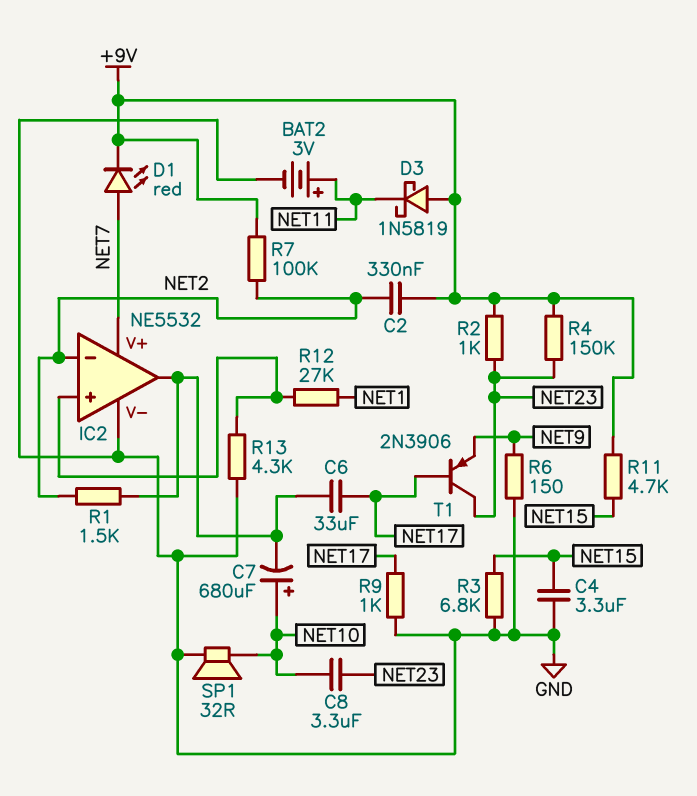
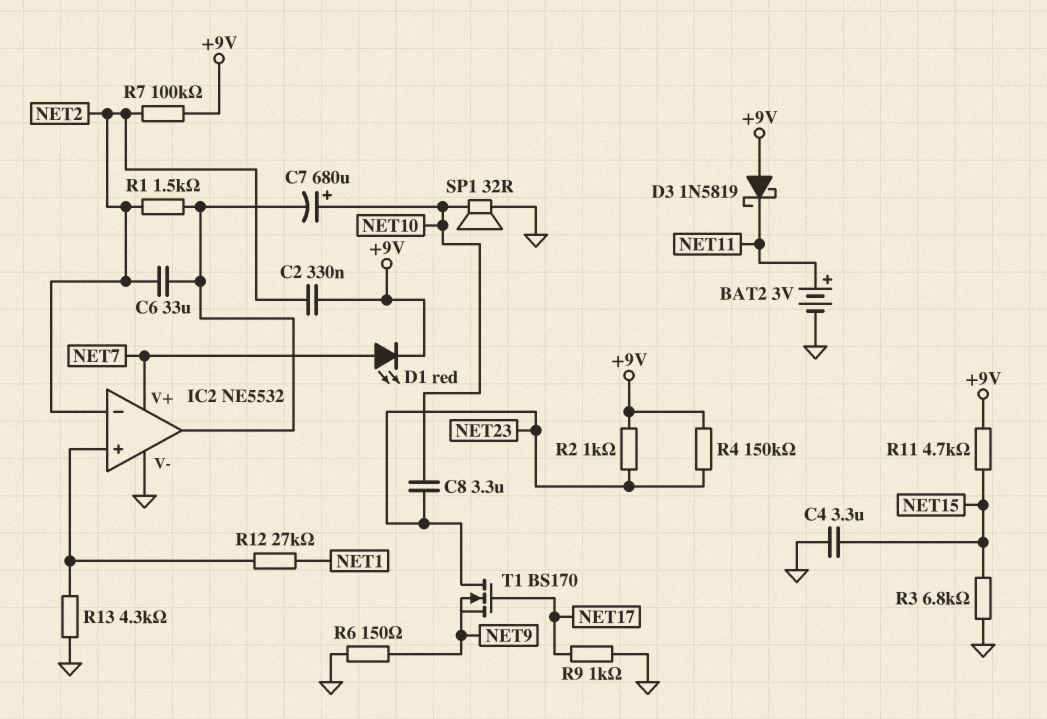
C6: 33uF (IC2/out, NET17) -> 33uF (IC2/out, NET2)
T1: PNP 2N3906 (B NET17, C NET23, E NET9) -> NMOS BS170 (G NET17, D NET23, S NET9)

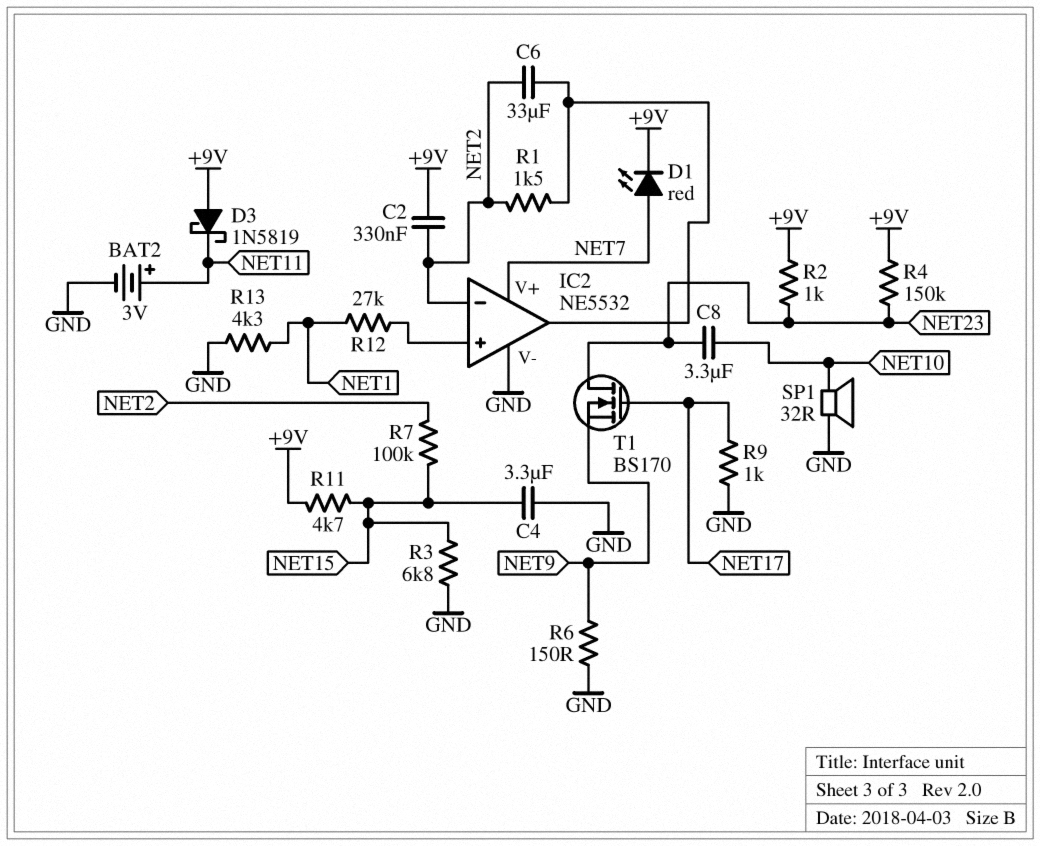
C7: 680uF (plus NET10, minus IC2/out) -> none
R7: 100k (+9V, NET2) -> 100k (NET2, NET15)
R13: 4.3k (GND, IC2/in+) -> 4.3k (GND, NET1)

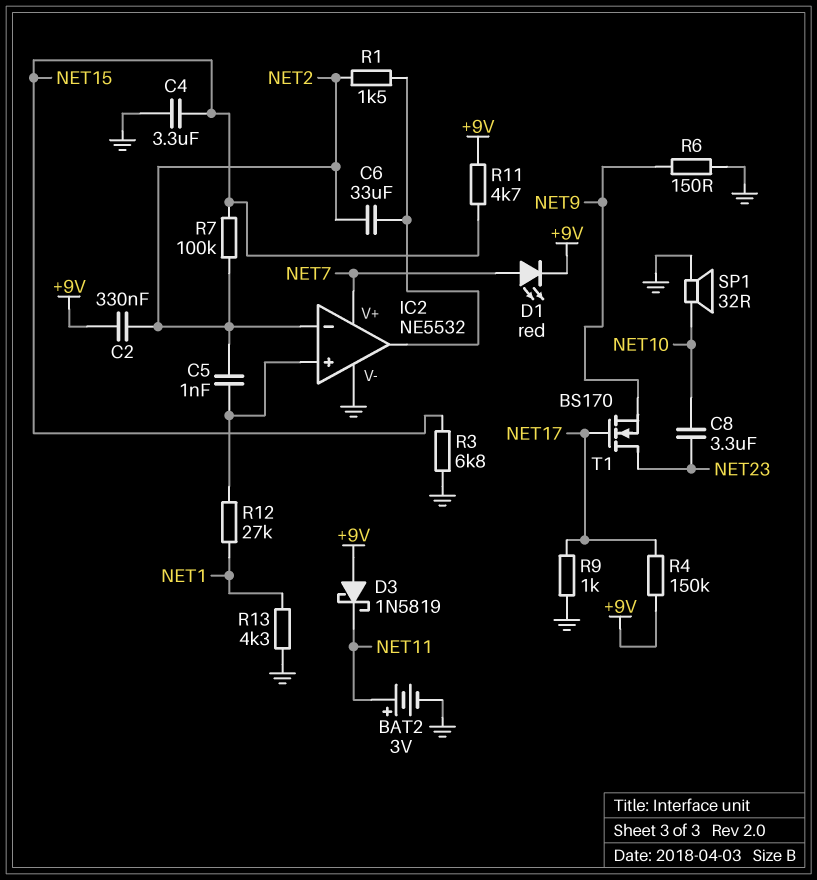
C5: none -> 1nF (IC2/in+, NET2)
R2: 1k (+9V, NET23) -> none
R4: 150k (+9V, NET23) -> 150k (+9V, NET17)

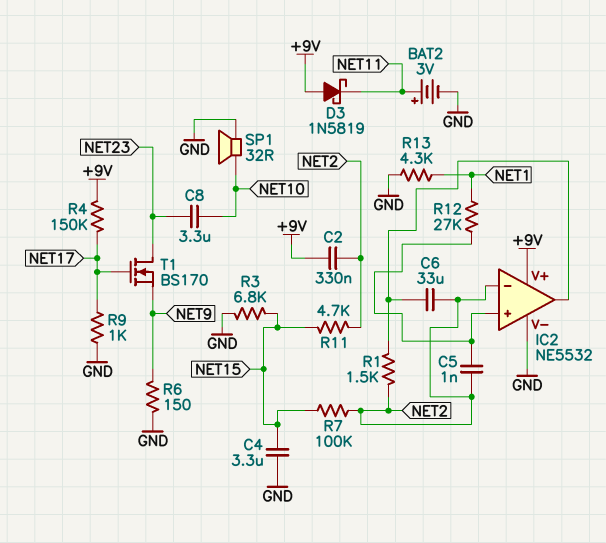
D1: LED red (A NET7, K +9V) -> none
IC2 pin V+: NET7 -> +9V
R11: 4.7k (+9V, NET15) -> 4.7k (NET2, NET15)

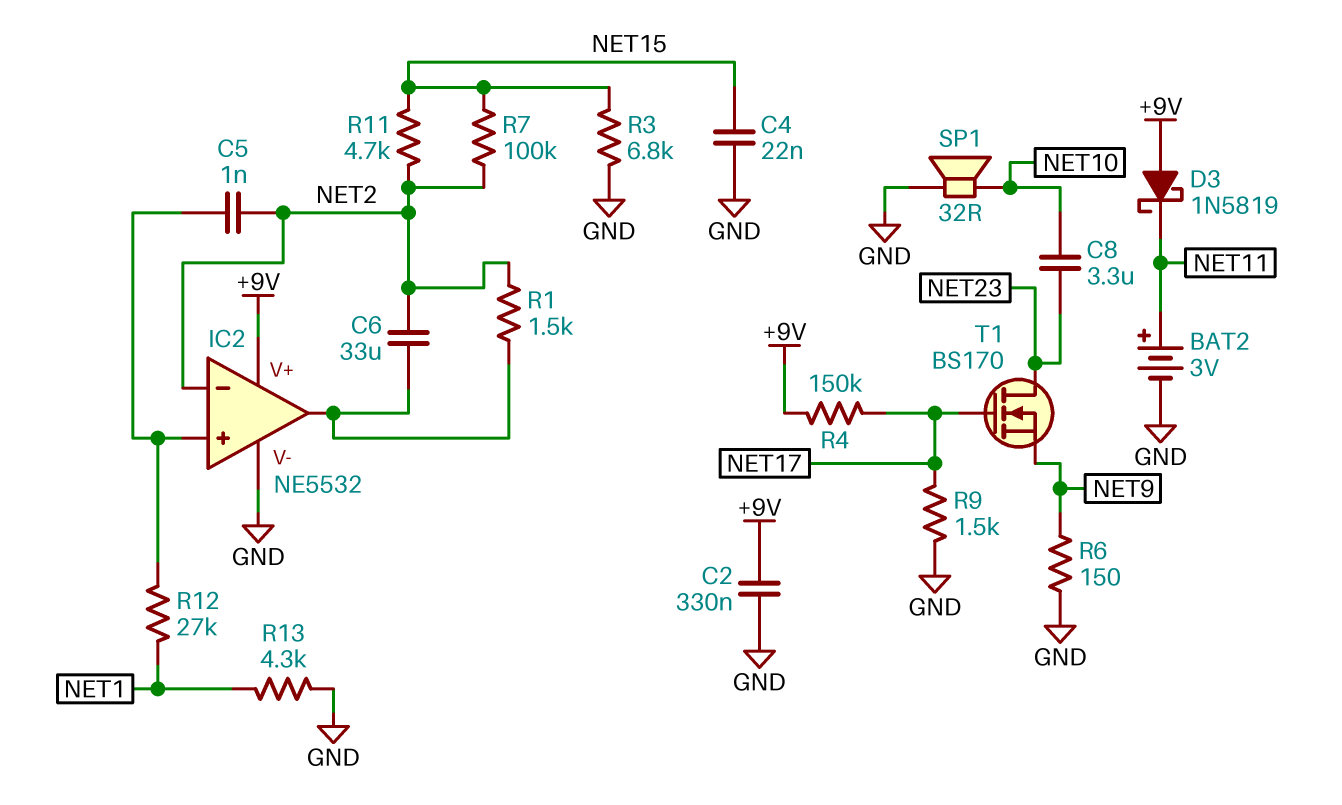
C2: 330nF (+9V, NET2) -> 330nF (+9V, GND)
C4: 3.3uF (GND, NET15) -> 22nF (GND, NET15)
R9: 1k (GND, NET17) -> 1.5k (GND, NET17)

